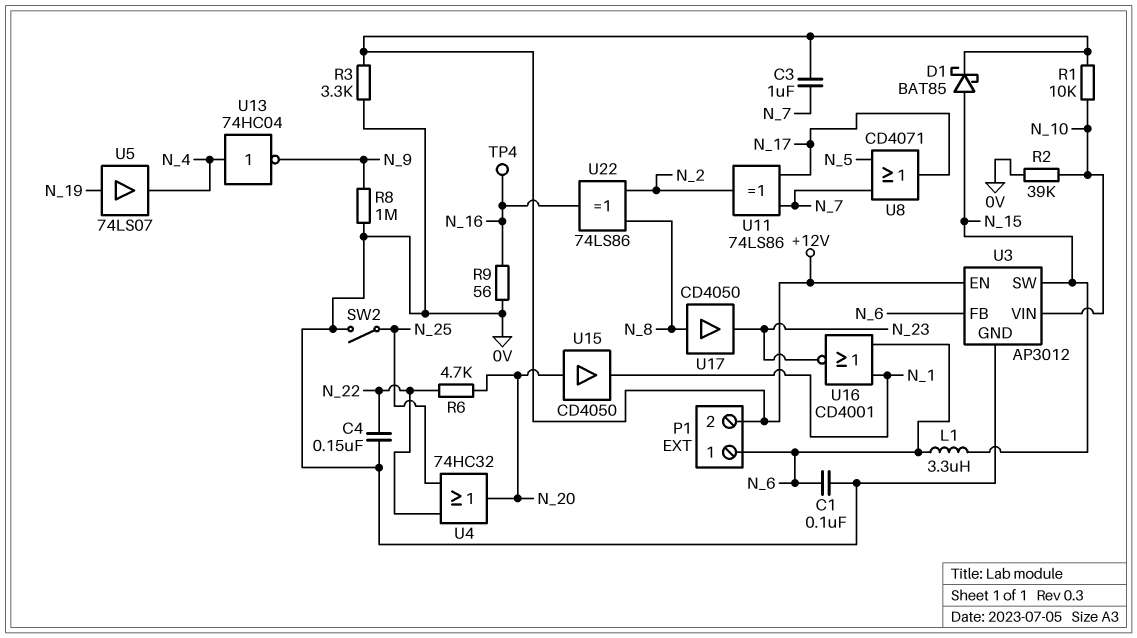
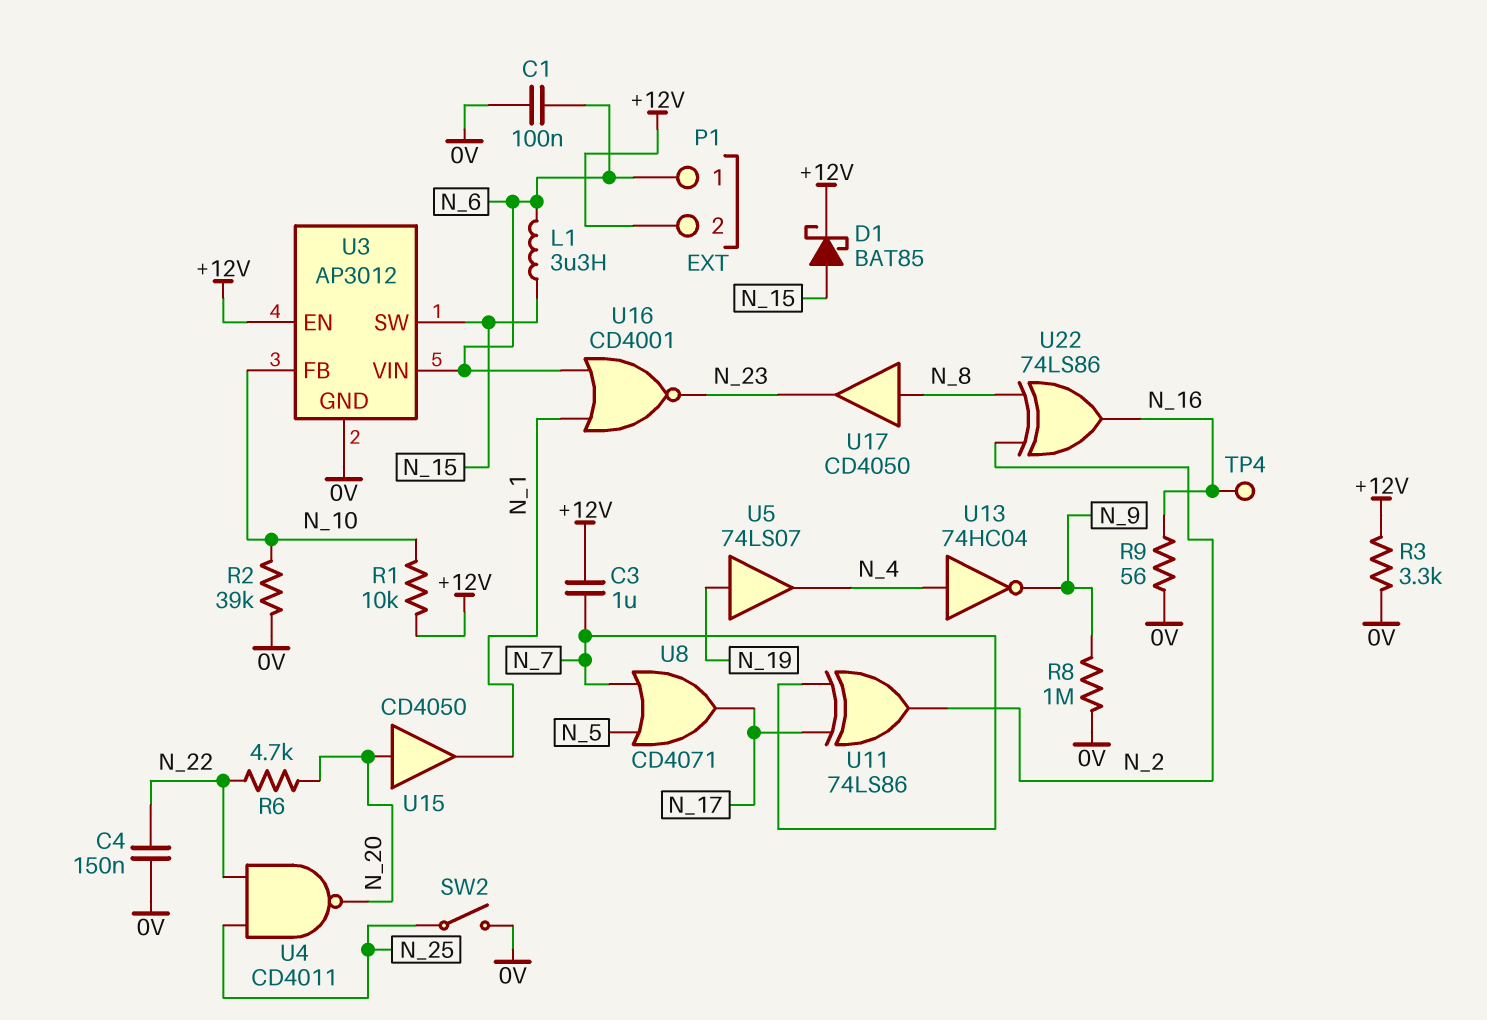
U3 pin FB: N_6 -> N_10
U3 pin VIN: N_10 -> N_6
U4: OR 74HC32 (in N_22, in N_25, out N_20) -> NAND CD4011 (in N_22, in N_25, out N_20)

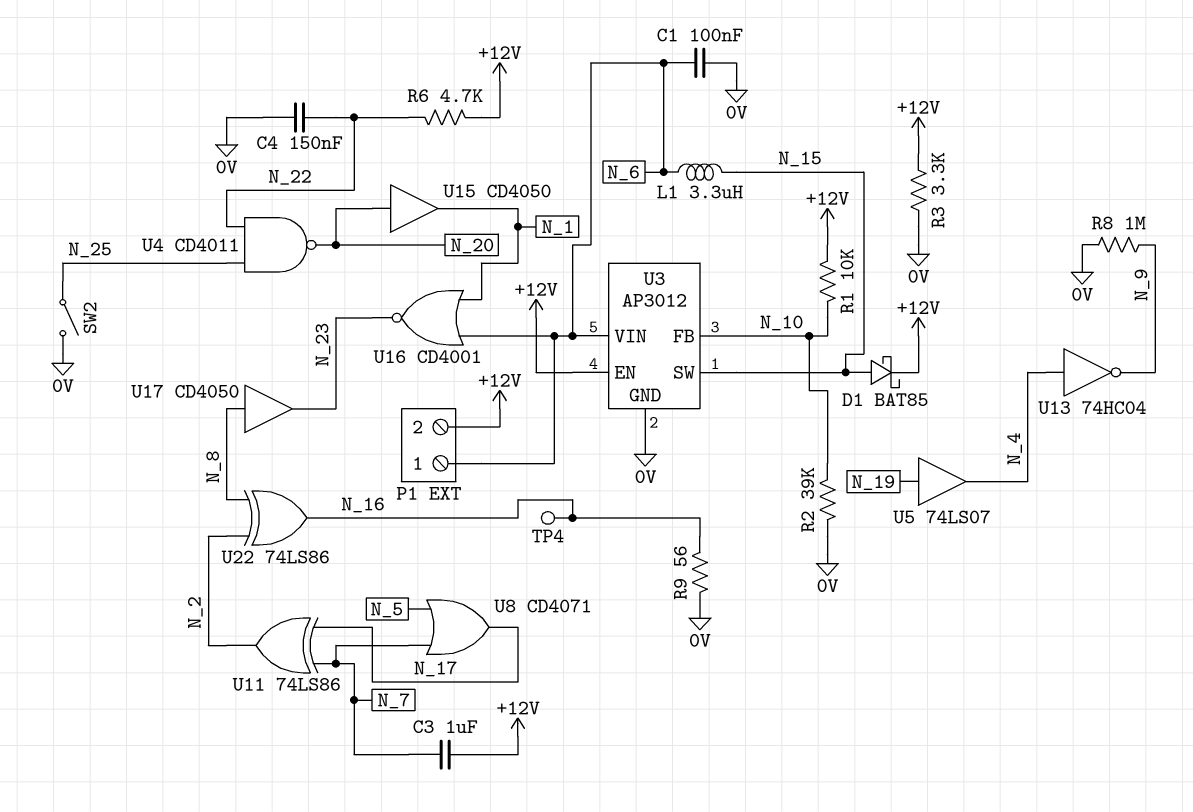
R6: 4.7k (N_20, N_22) -> 4.7k (+12V, N_22)

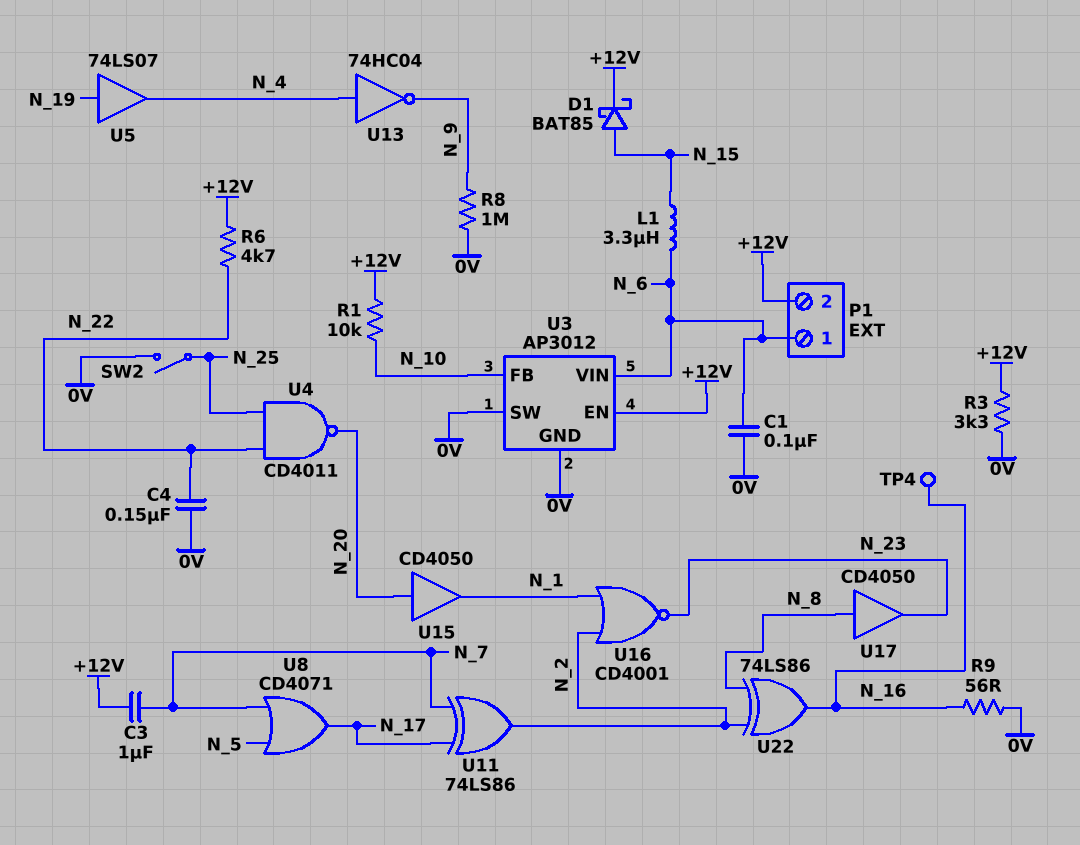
R2: 39k (0V, N_10) -> none
U3 pin SW: N_15 -> 0V
U16: NOR CD4001 (in N_1, in N_6, out N_23) -> NOR CD4001 (in N_1, in N_2, out N_23)

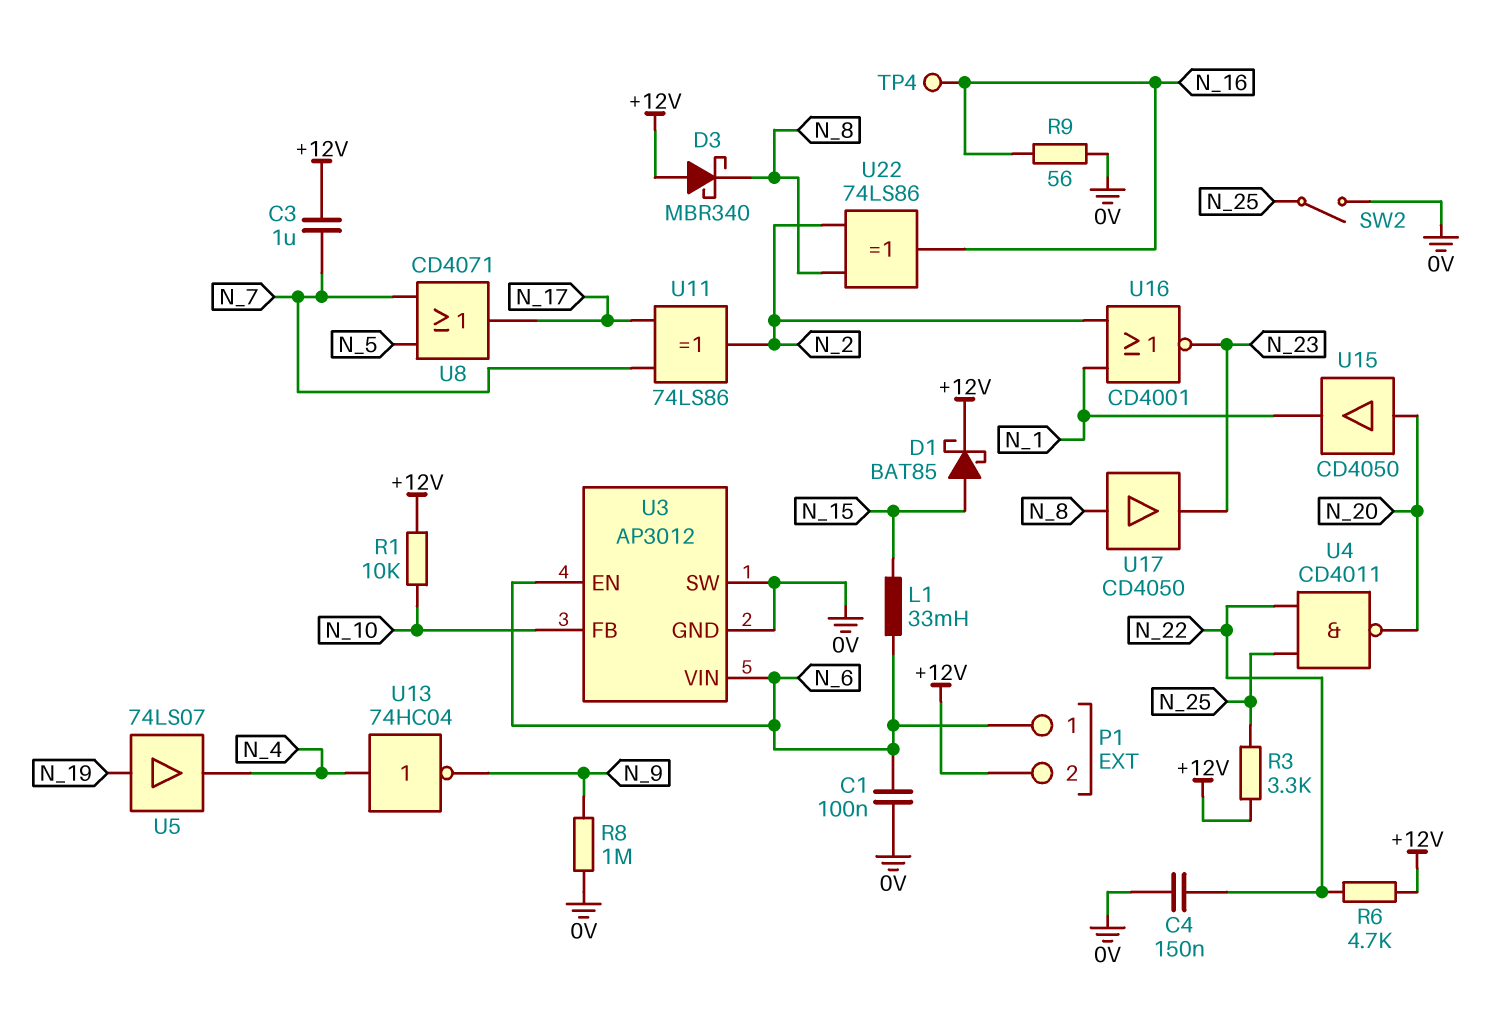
D3: none -> schottky MBR340 (A +12V, K N_8)
L1: 3.3uH (N_6, N_15) -> 33mH (N_6, N_15)
R3: 3.3k (+12V, 0V) -> 3.3k (+12V, N_25)
U3 pin EN: +12V -> N_6

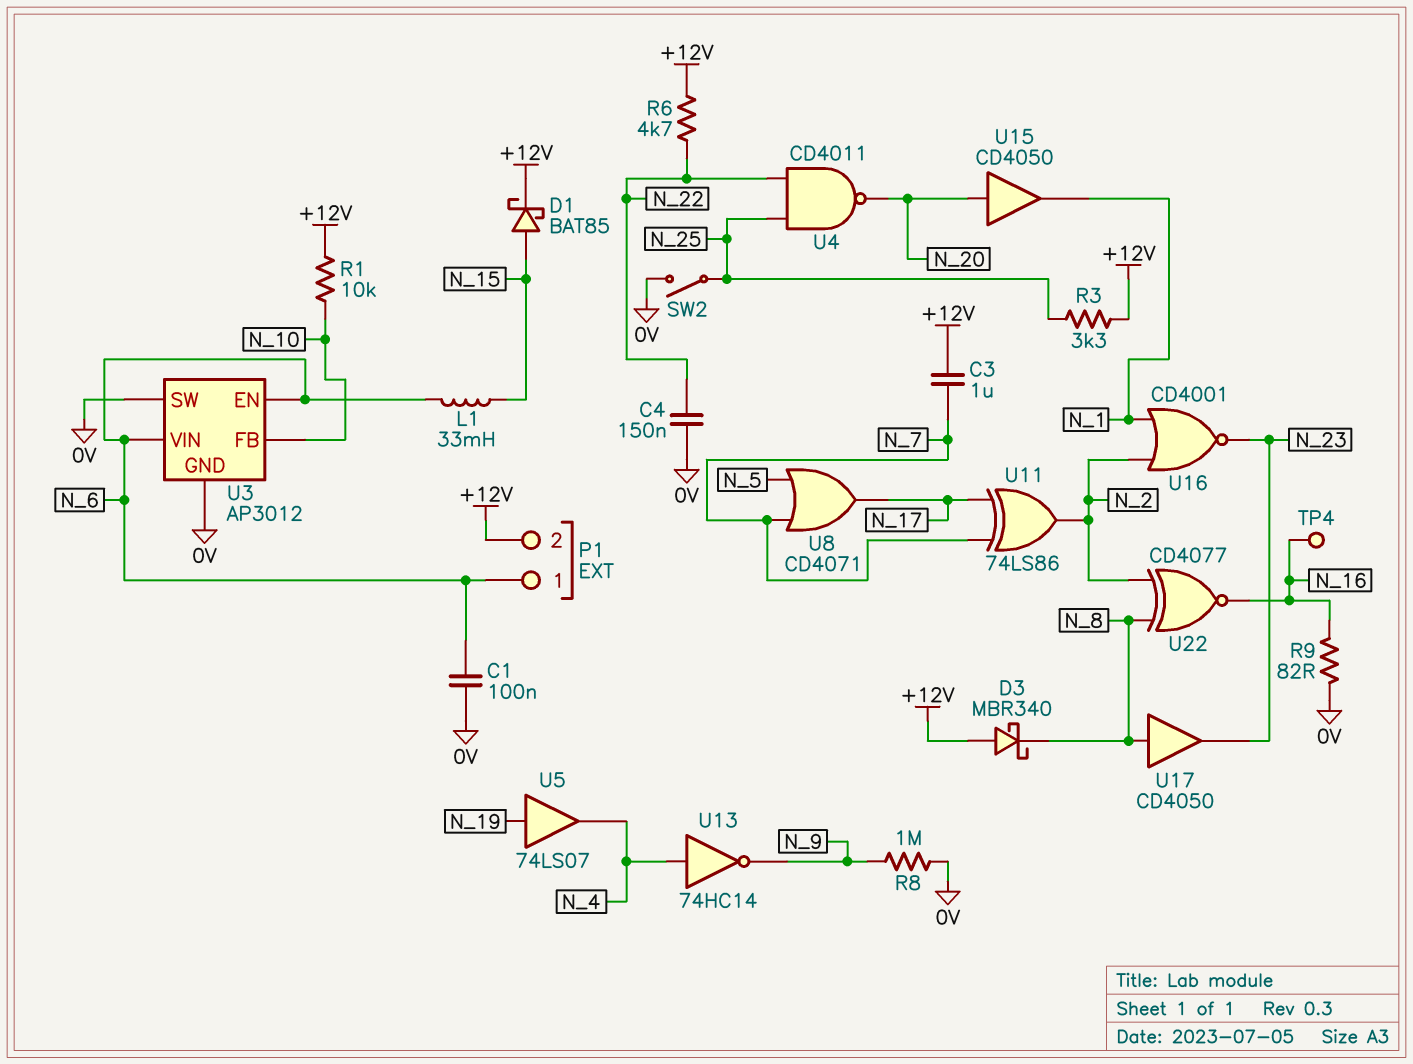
R9: 56 (0V, N_16) -> 82 (0V, N_16)
U13: NOT 74HC04 (in N_4, out N_9) -> NOT 74HC14 (in N_4, out N_9)
U22: XOR 74LS86 (in N_2, in N_8, out N_16) -> XNOR CD4077 (in N_2, in N_8, out N_16)

